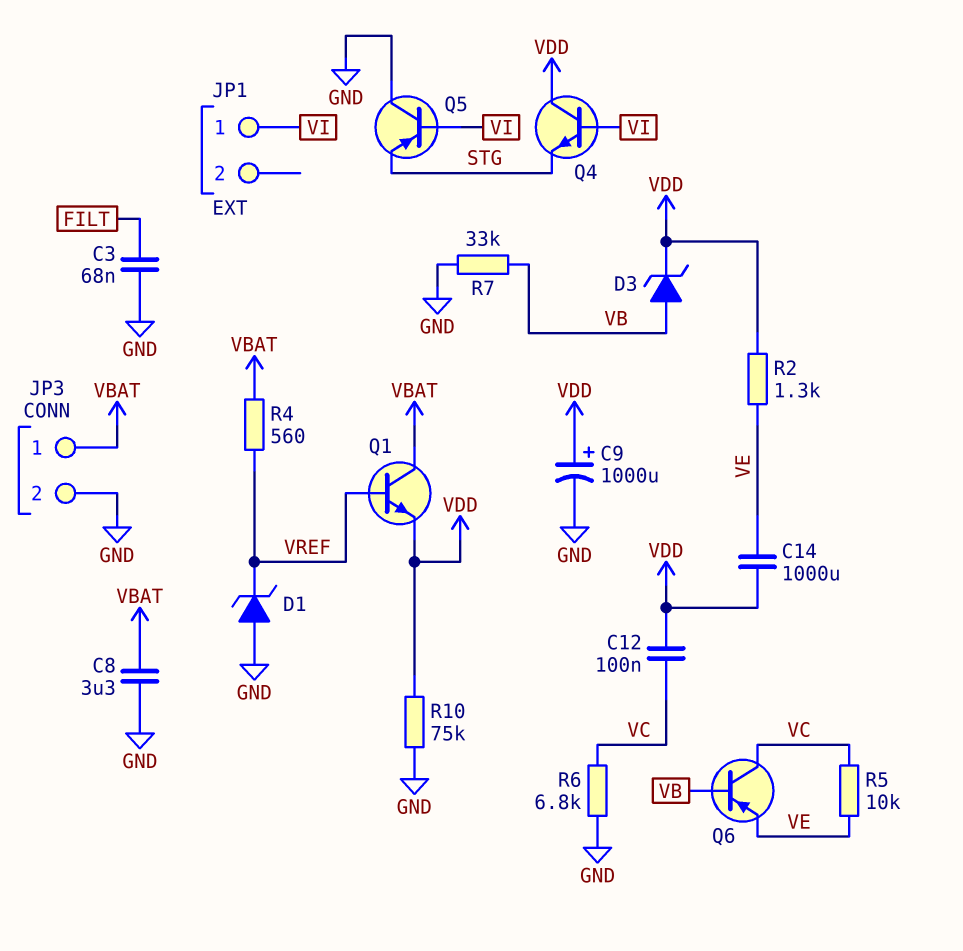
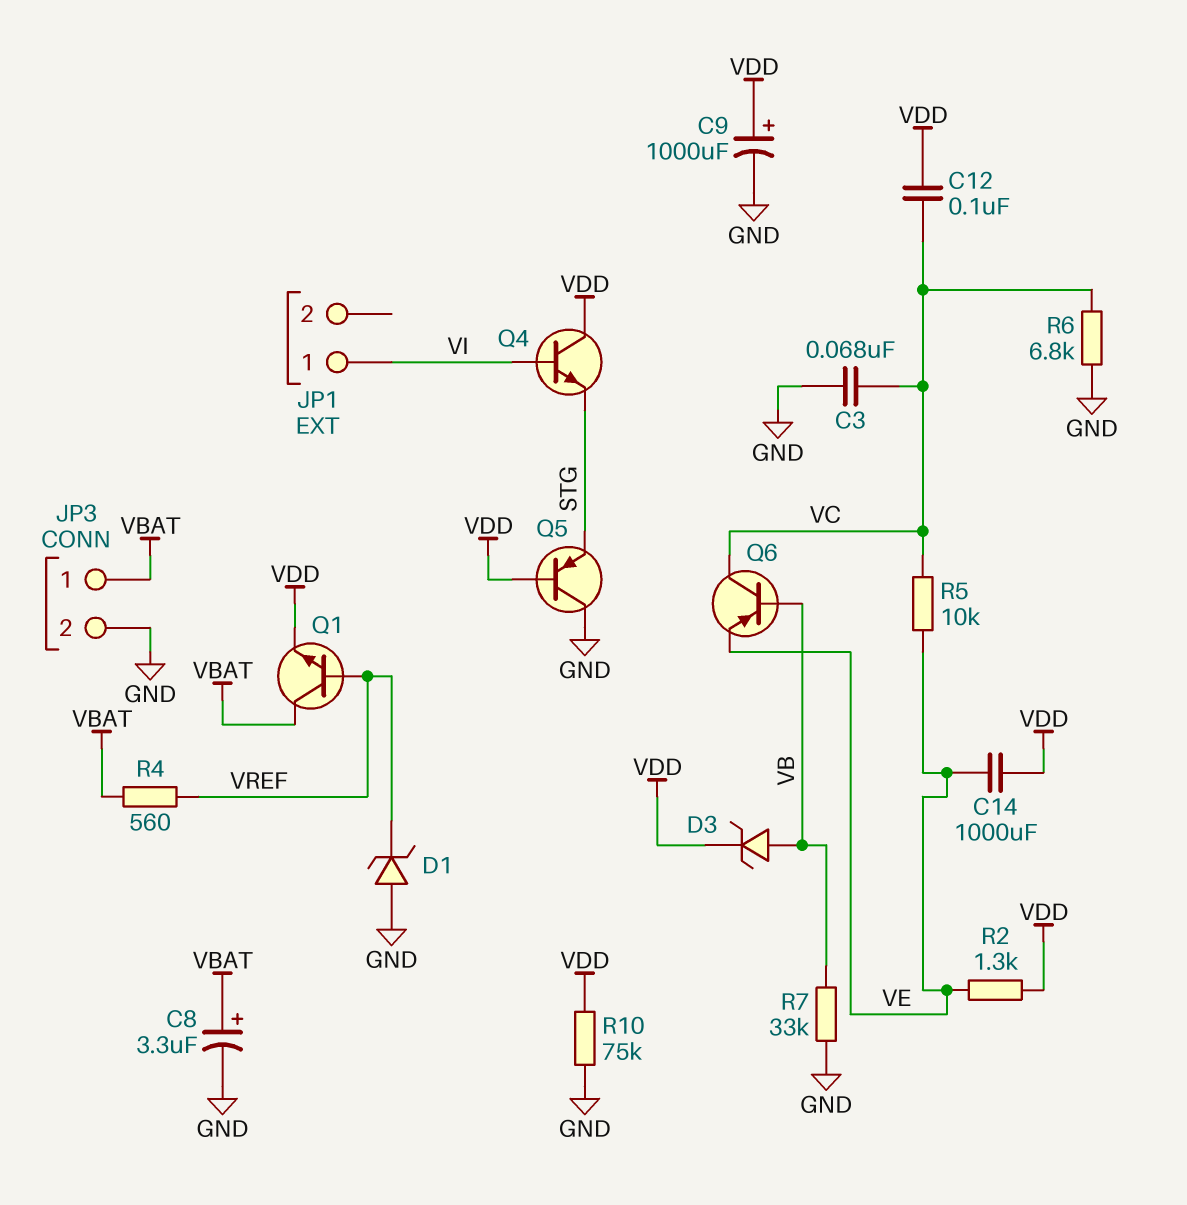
C3: 68nF (FILT, GND) -> 68nF (GND, VC)
C8: 3.3uF (GND, VBAT) -> 3.3uF (plus VBAT, minus GND)
Q5: PNP (B VI, C GND, E STG) -> PNP (B VDD, C GND, E STG)

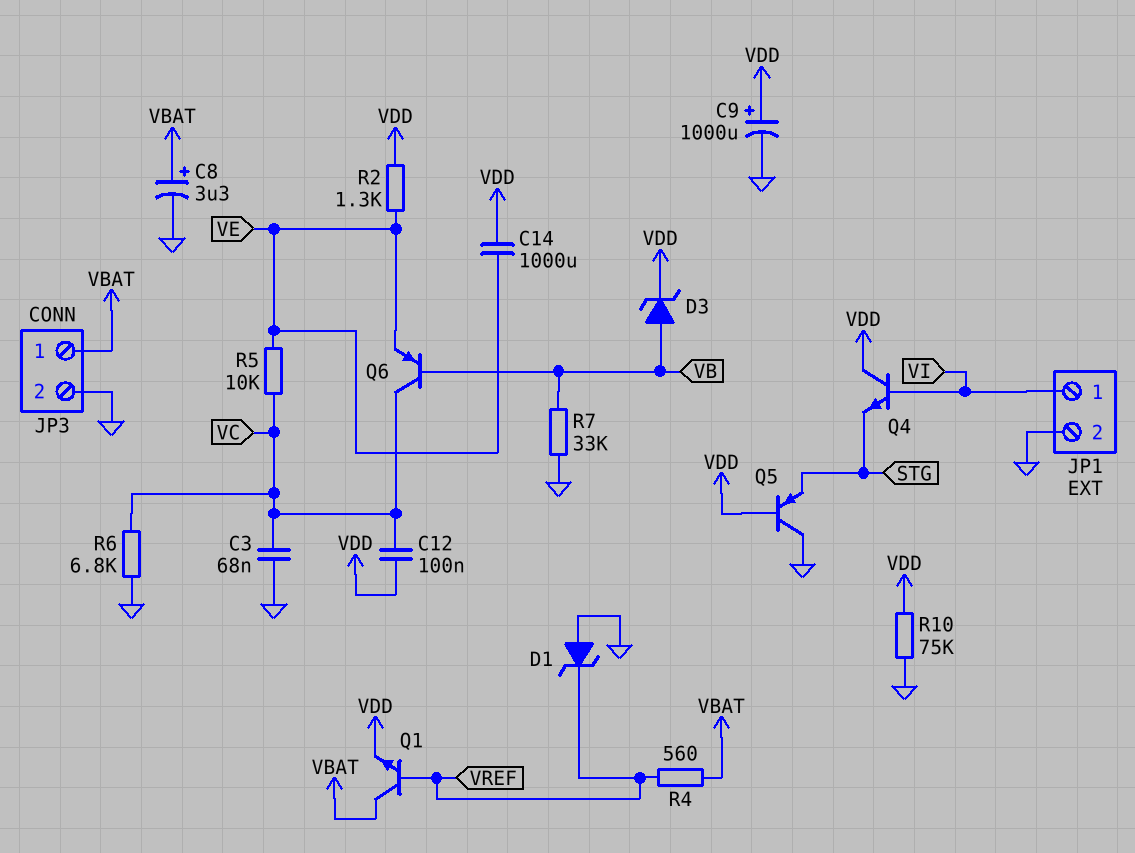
JP1 pin 2: none -> GND

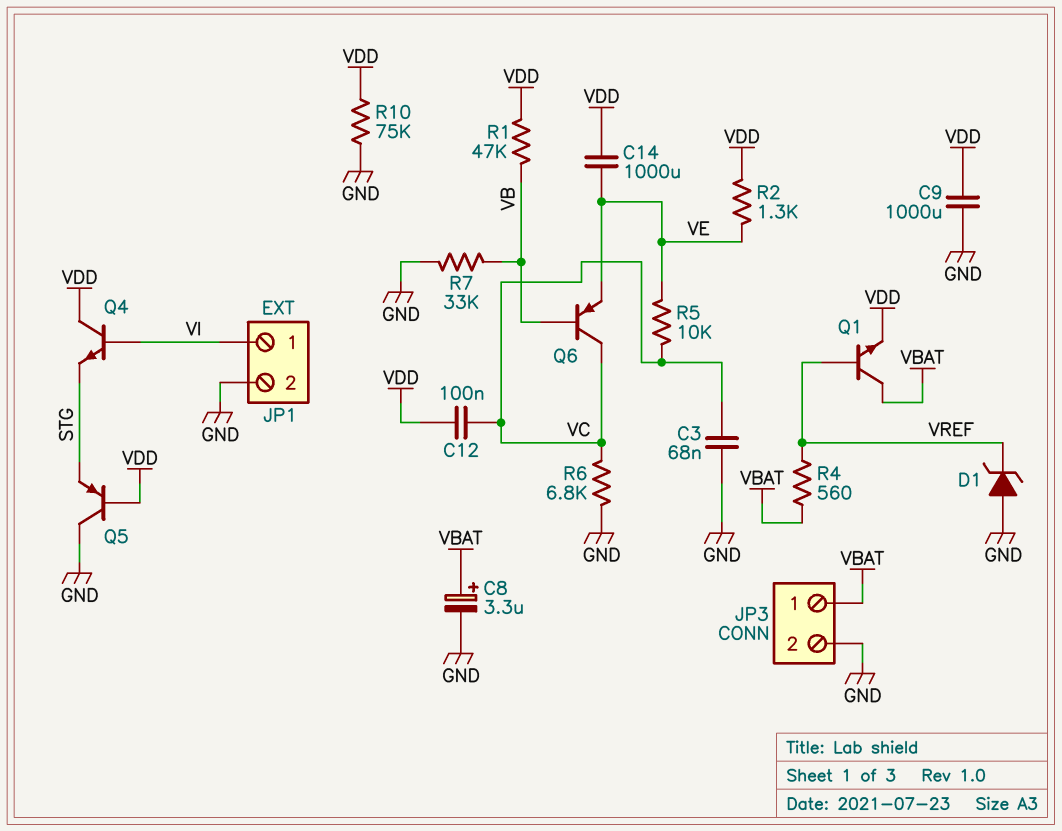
C9: 1000uF (plus VDD, minus GND) -> 1000uF (GND, VDD)
D3: zener (A VB, K VDD) -> none
R1: none -> 47k (VB, VDD)

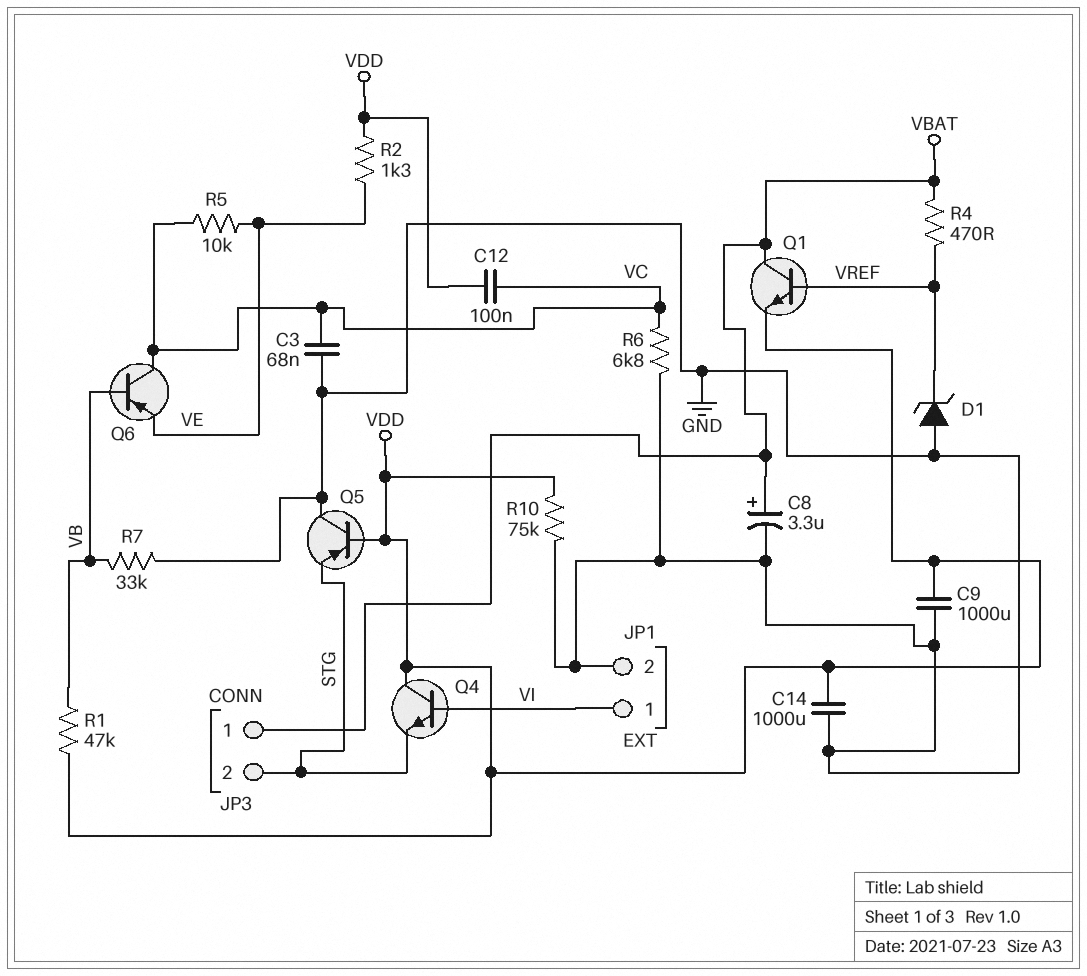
C14: 1000uF (VDD, VE) -> 1000uF (GND, VDD)
JP3 pin 2: GND -> STG
R4: 560 (VBAT, VREF) -> 470 (VBAT, VREF)

